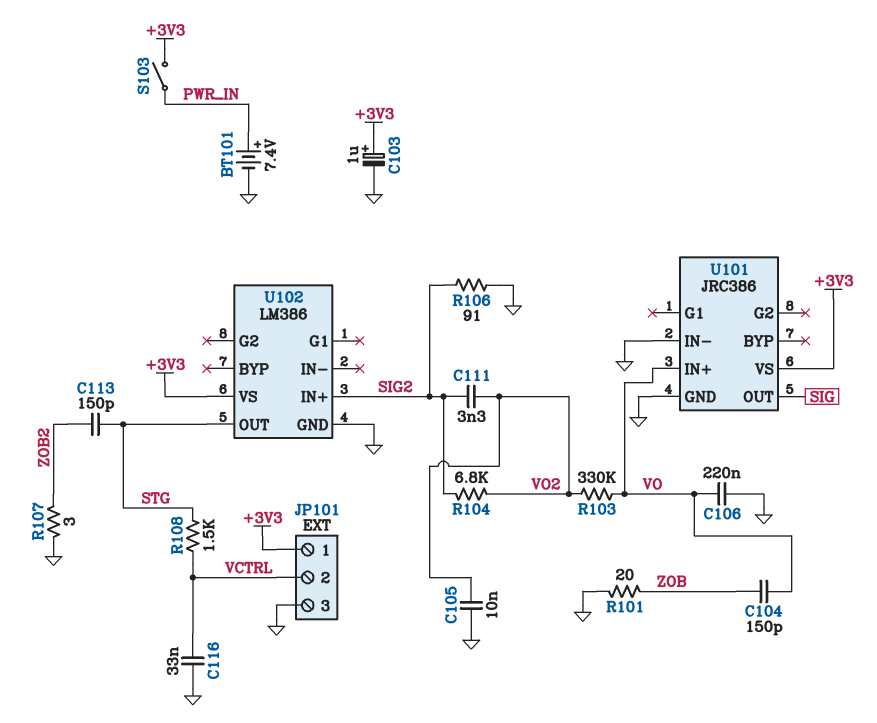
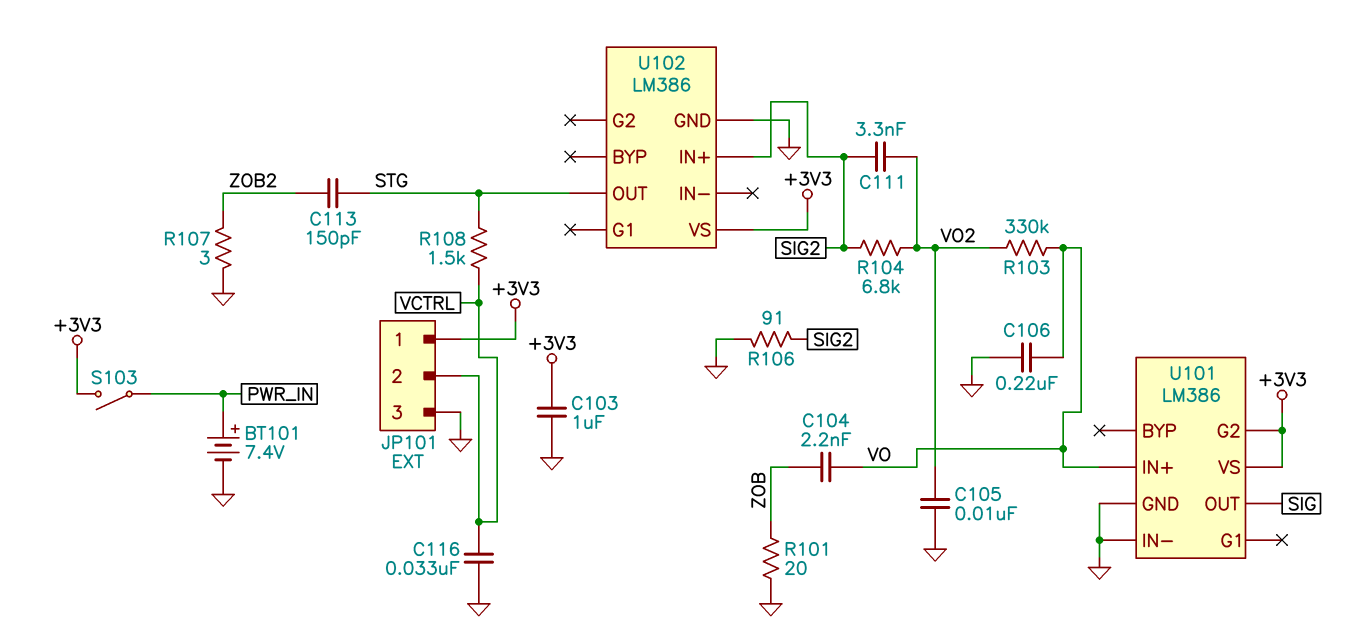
C103: 1uF (plus +3V3, minus GND) -> 1uF (+3V3, GND)
C104: 150pF (VO, ZOB) -> 2.2nF (VO, ZOB)
U101: JRC386 -> LM386
U101 pin G2: none -> +3V3

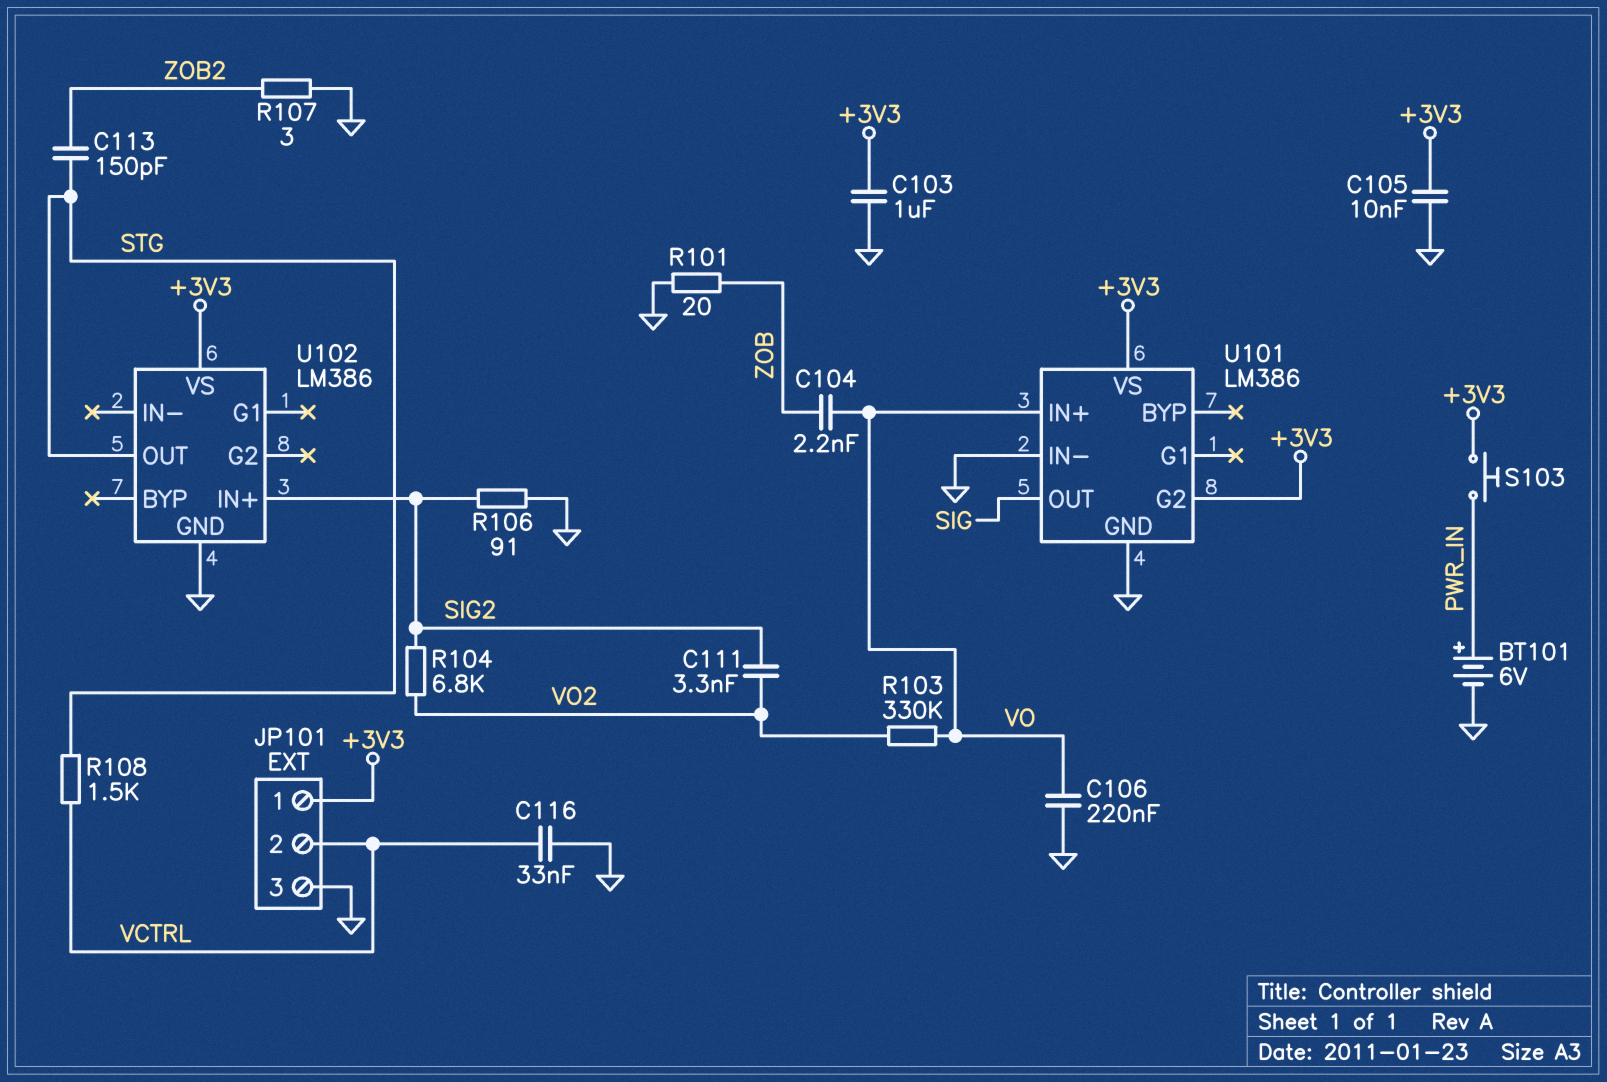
BT101: 7.4V (plus PWR_IN, minus GND) -> 6V (plus PWR_IN, minus GND)
C105: 10nF (GND, VO2) -> 10nF (+3V3, GND)
S103: switch (+3V3, PWR_IN) -> button (+3V3, PWR_IN)

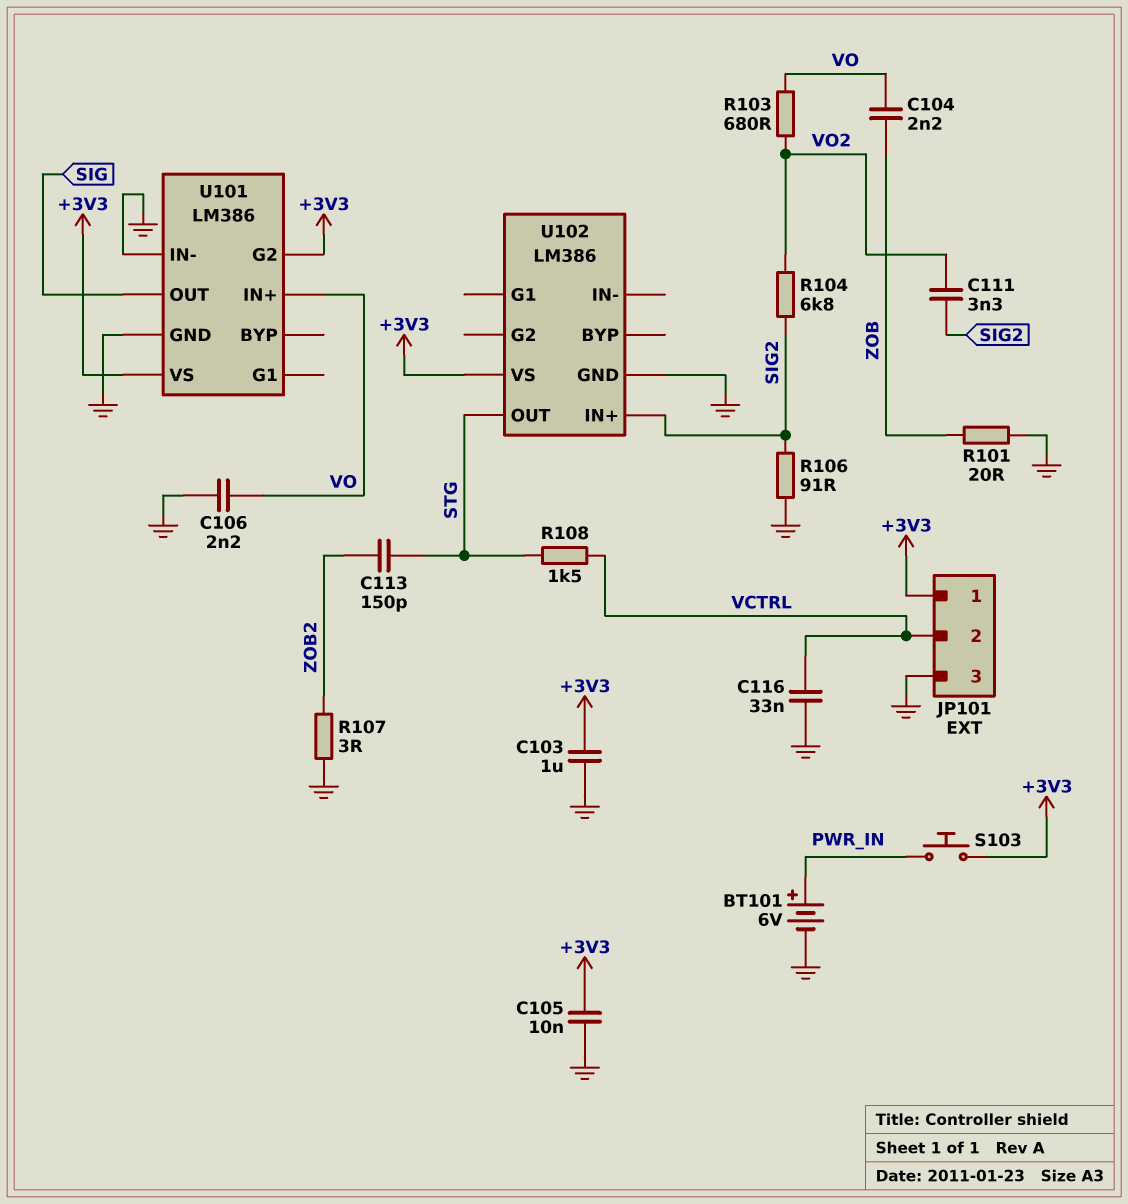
C106: 220nF (GND, VO) -> 2.2nF (GND, VO)
R103: 330k (VO, VO2) -> 680 (VO, VO2)

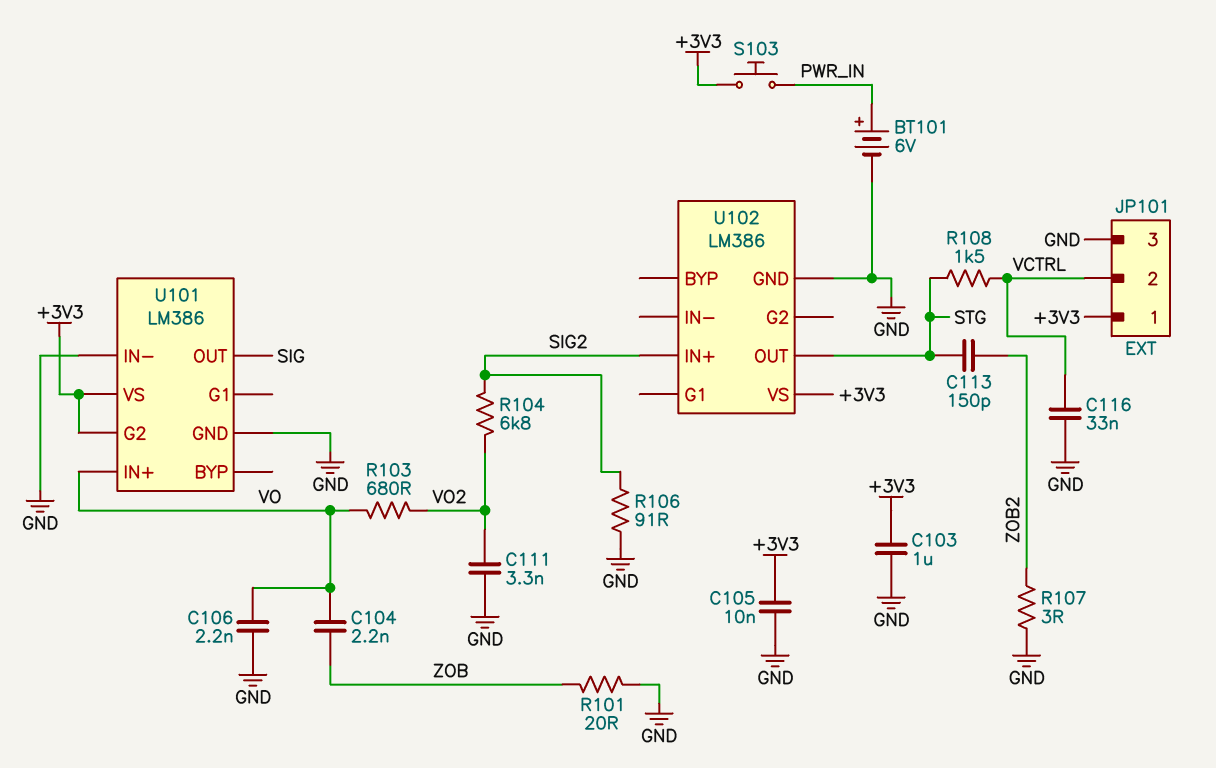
C111: 3.3nF (SIG2, VO2) -> 3.3nF (GND, VO2)

